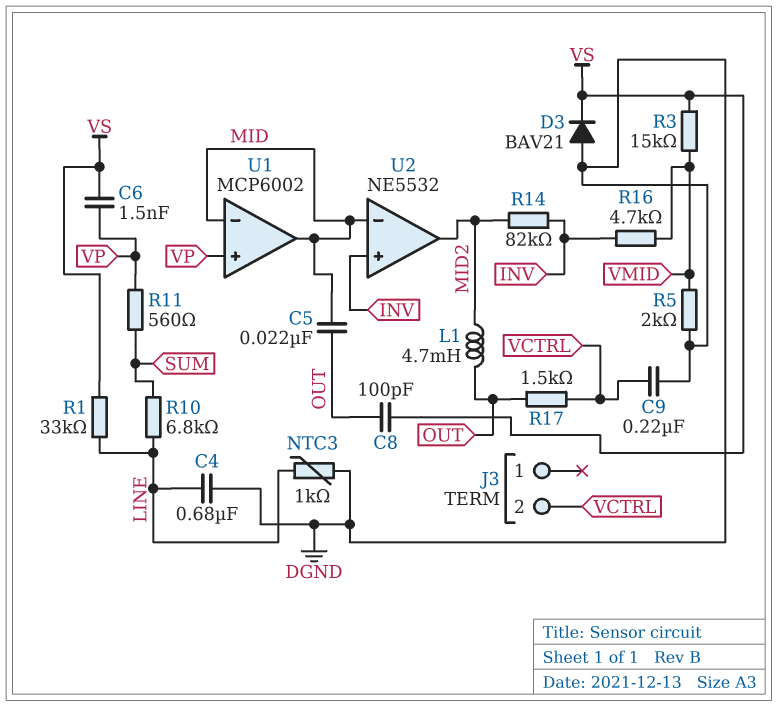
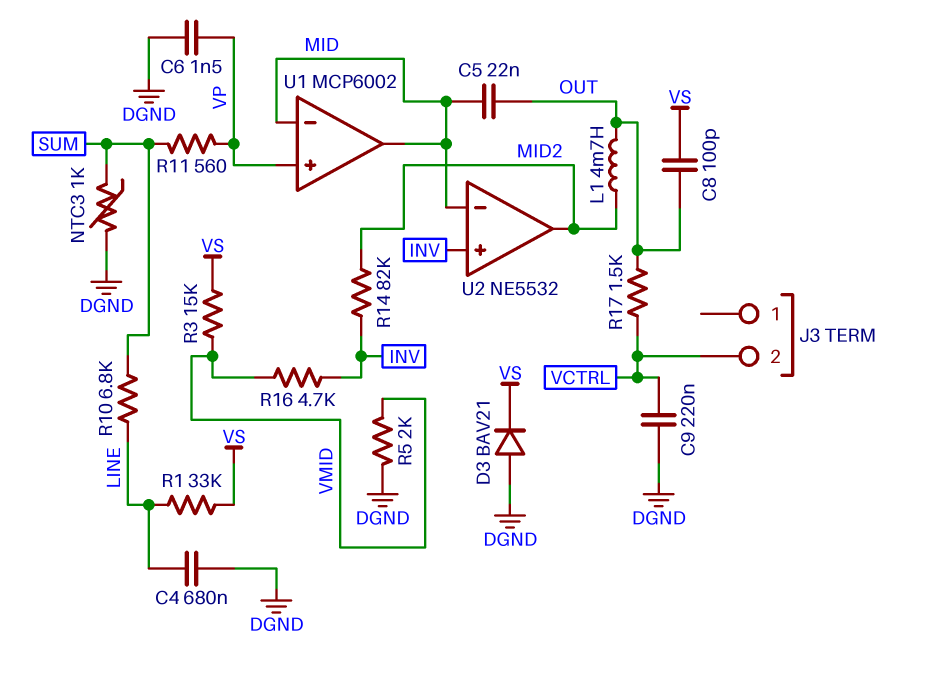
C6: 1.5nF (VP, VS) -> 1.5nF (DGND, VP)
NTC3: 1k (DGND, LINE) -> 1k (DGND, SUM)

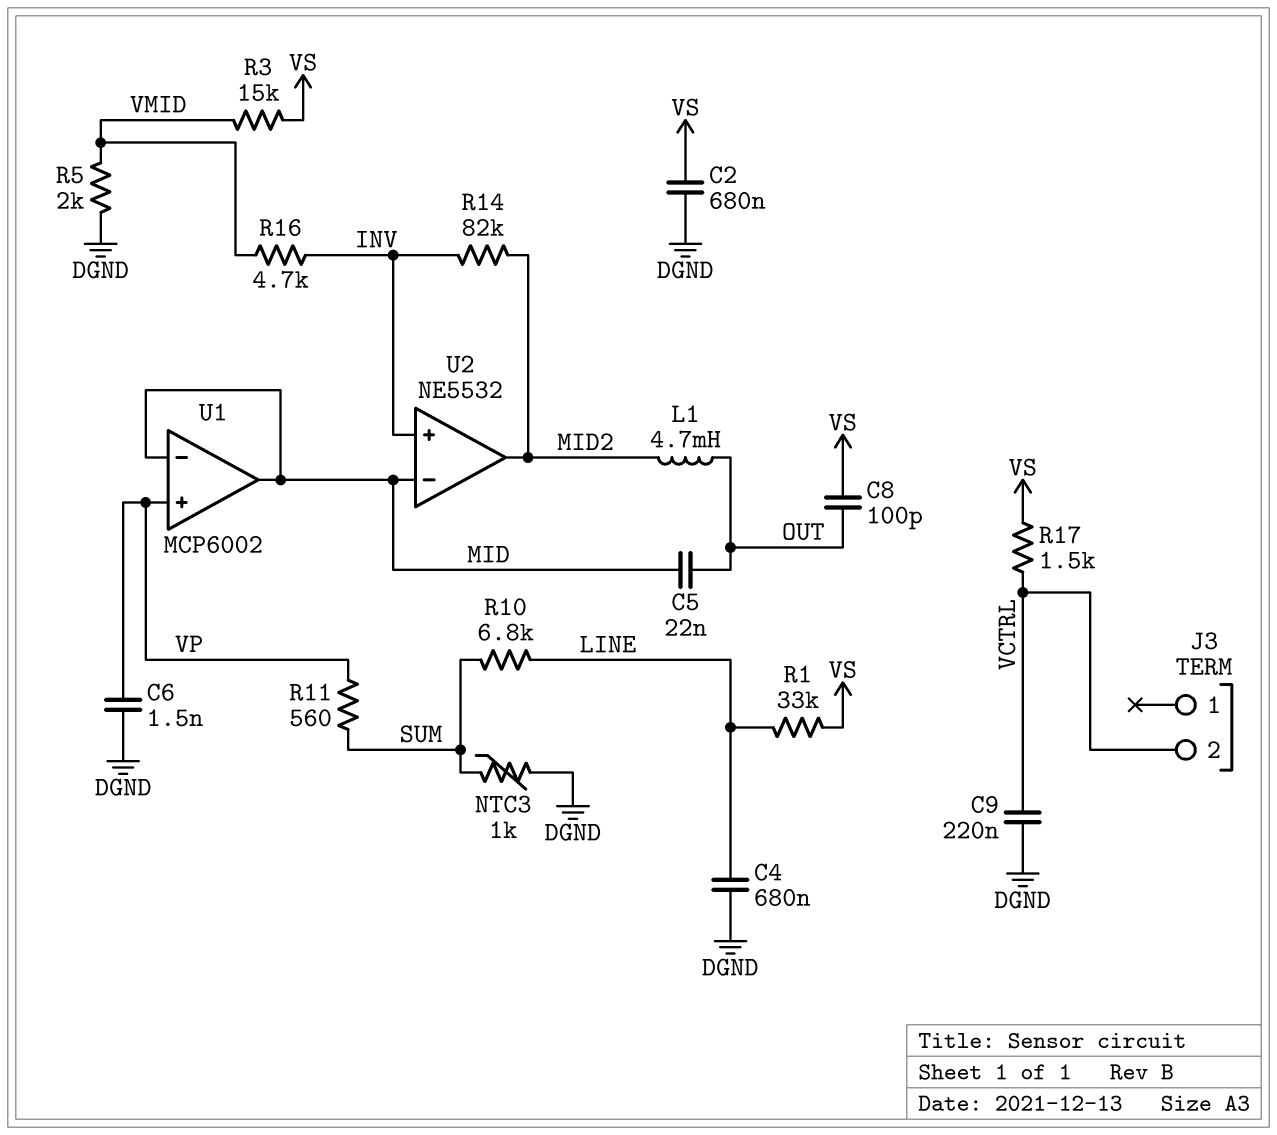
C2: none -> 680nF (DGND, VS)
D3: diode BAV21 (A DGND, K VS) -> none
R17: 1.5k (OUT, VCTRL) -> 1.5k (VCTRL, VS)

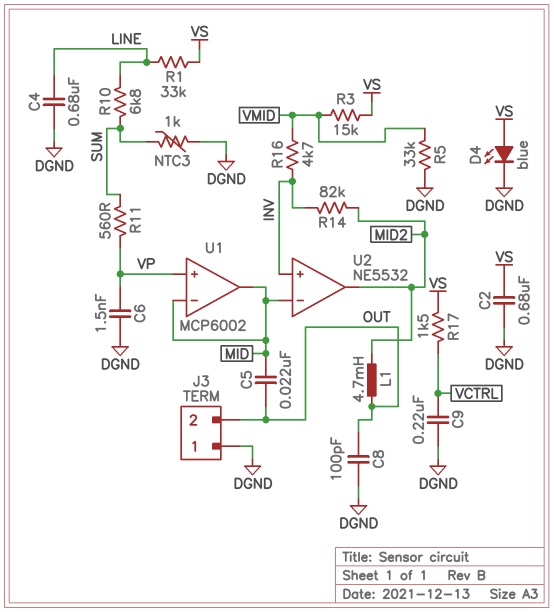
C8: 100pF (OUT, VS) -> 100pF (DGND, OUT)
D4: none -> LED blue (A VS, K DGND)
J3 pin 1: none -> DGND
J3 pin 2: VCTRL -> OUT
R5: 2k (DGND, VMID) -> 33k (DGND, VMID)

